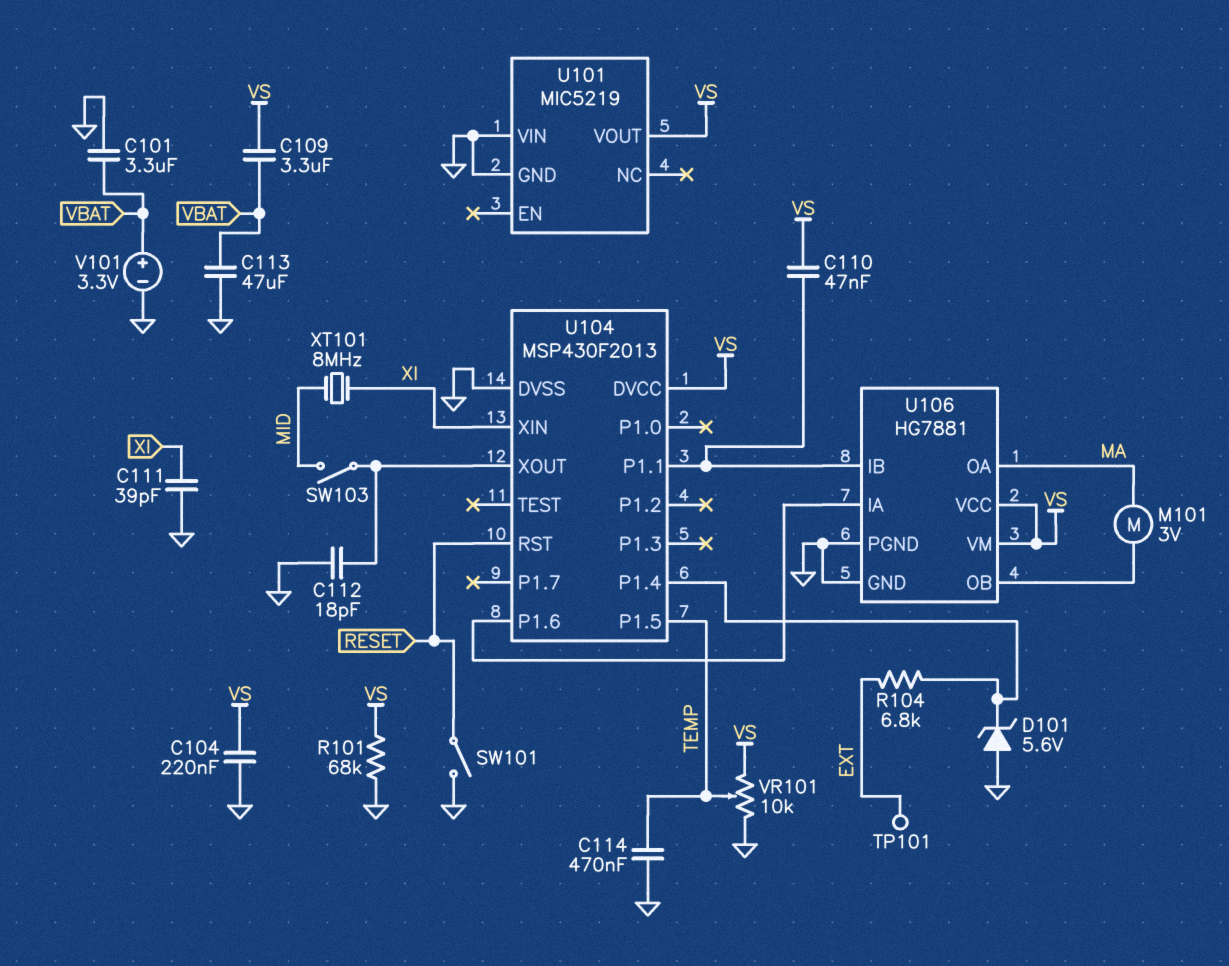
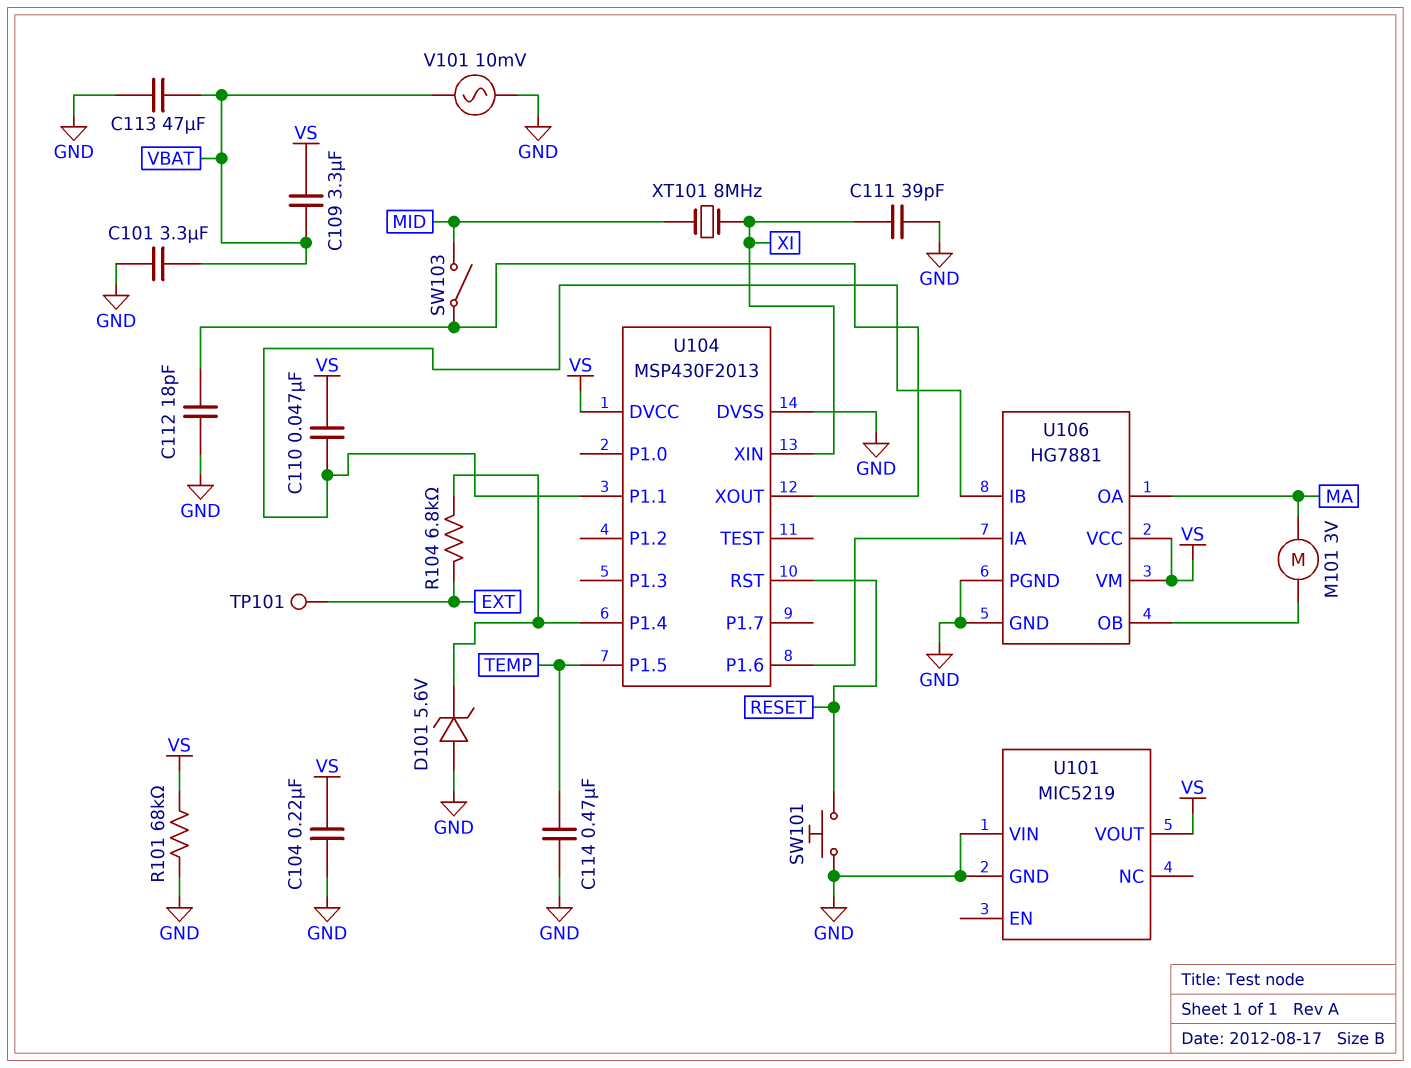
SW101: switch (GND, RESET) -> button (GND, RESET)
V101: 3.3V (plus VBAT, minus GND) -> AC 10mV (GND, VBAT)
VR101: 10k (GND, VS, wiper TEMP) -> none

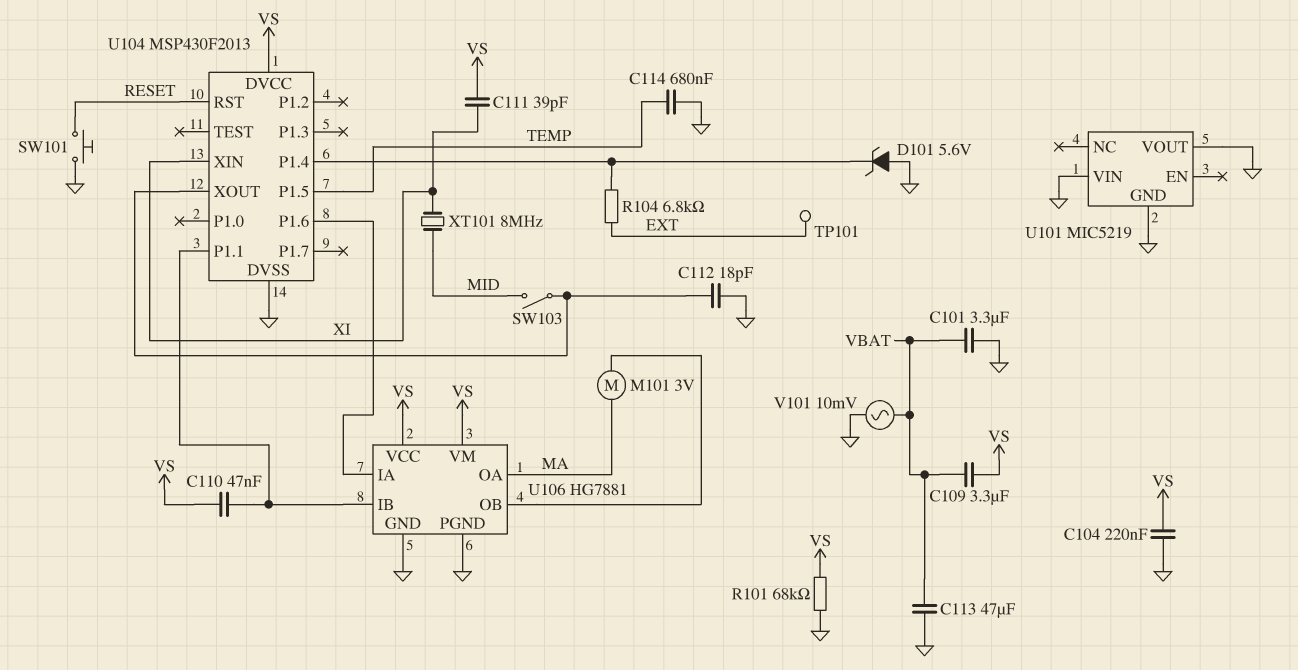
C111: 39pF (GND, XI) -> 39pF (VS, XI)
C114: 470nF (GND, TEMP) -> 680nF (GND, TEMP)
U101 pin VOUT: VS -> GND

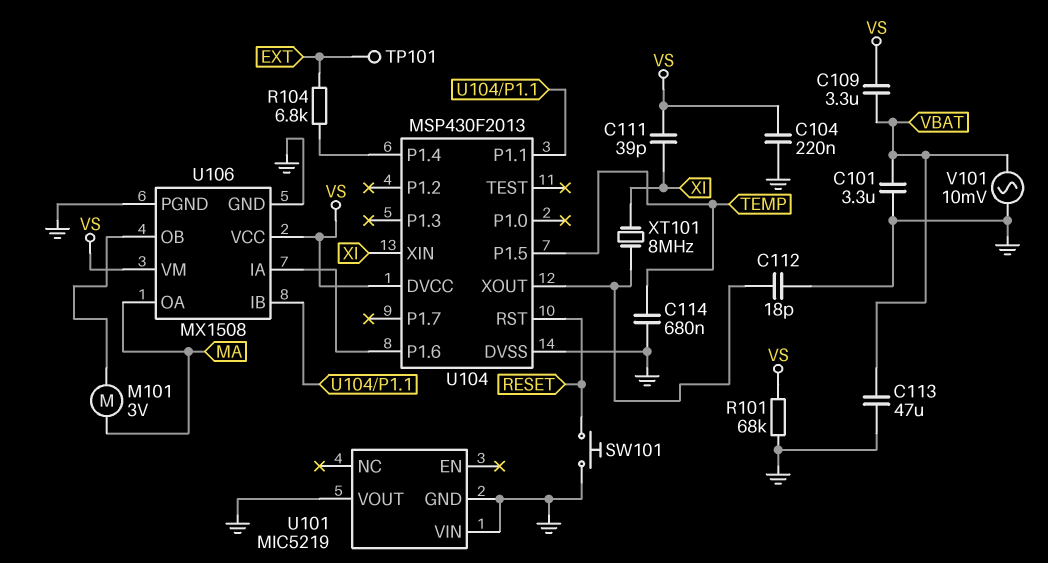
C110: 47nF (U104/P1.1, VS) -> none
D101: zener 5.6V (A GND, K U104/P1.4) -> none
SW103: switch (MID, U104/XOUT) -> none
U106: HG7881 -> MX1508
XT101: 8MHz (MID, XI) -> 8MHz (U104/XOUT, XI)

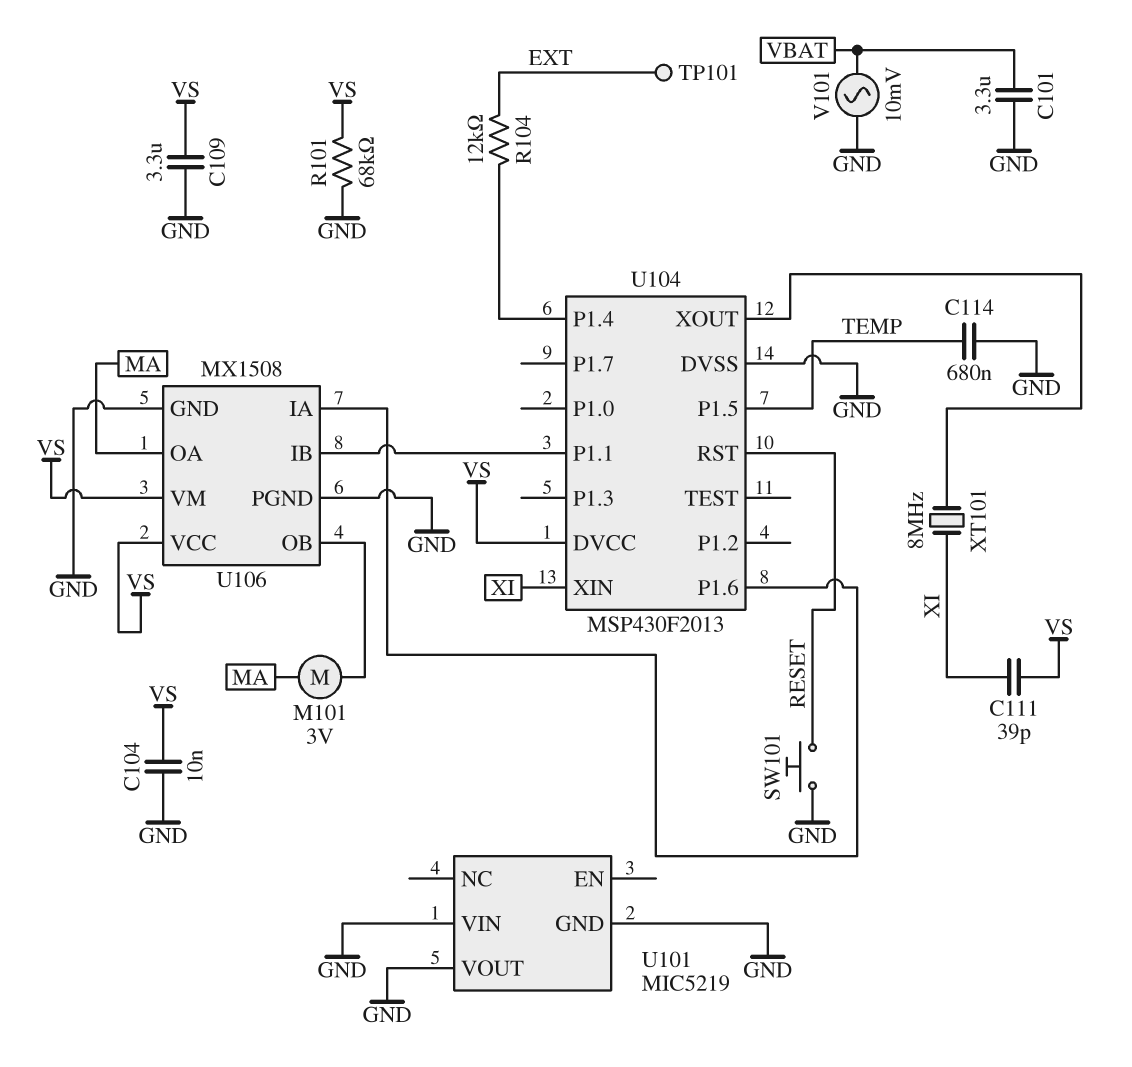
C104: 220nF (GND, VS) -> 10nF (GND, VS)
C109: 3.3uF (VBAT, VS) -> 3.3uF (GND, VS)
C112: 18pF (GND, U104/XOUT) -> none
C113: 47uF (GND, VBAT) -> none
R104: 6.8k (EXT, U104/P1.4) -> 12k (EXT, U104/P1.4)

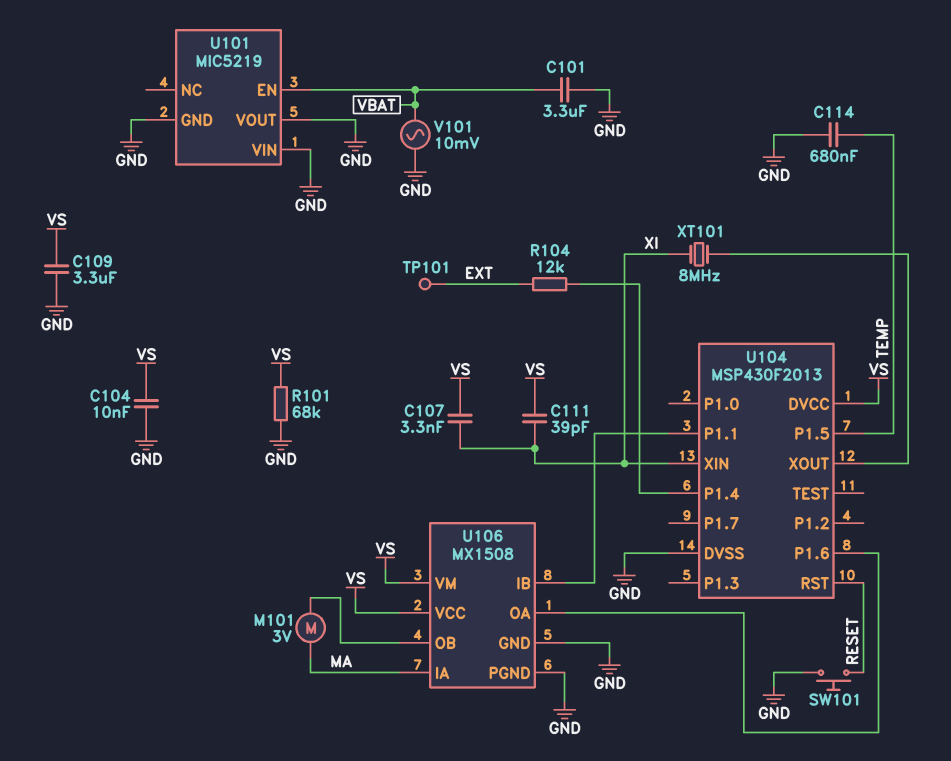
C107: none -> 3.3nF (VS, XI)
U101 pin EN: none -> VBAT
U106 pin IA: U104/P1.6 -> MA
U106 pin OA: MA -> U104/P1.6

